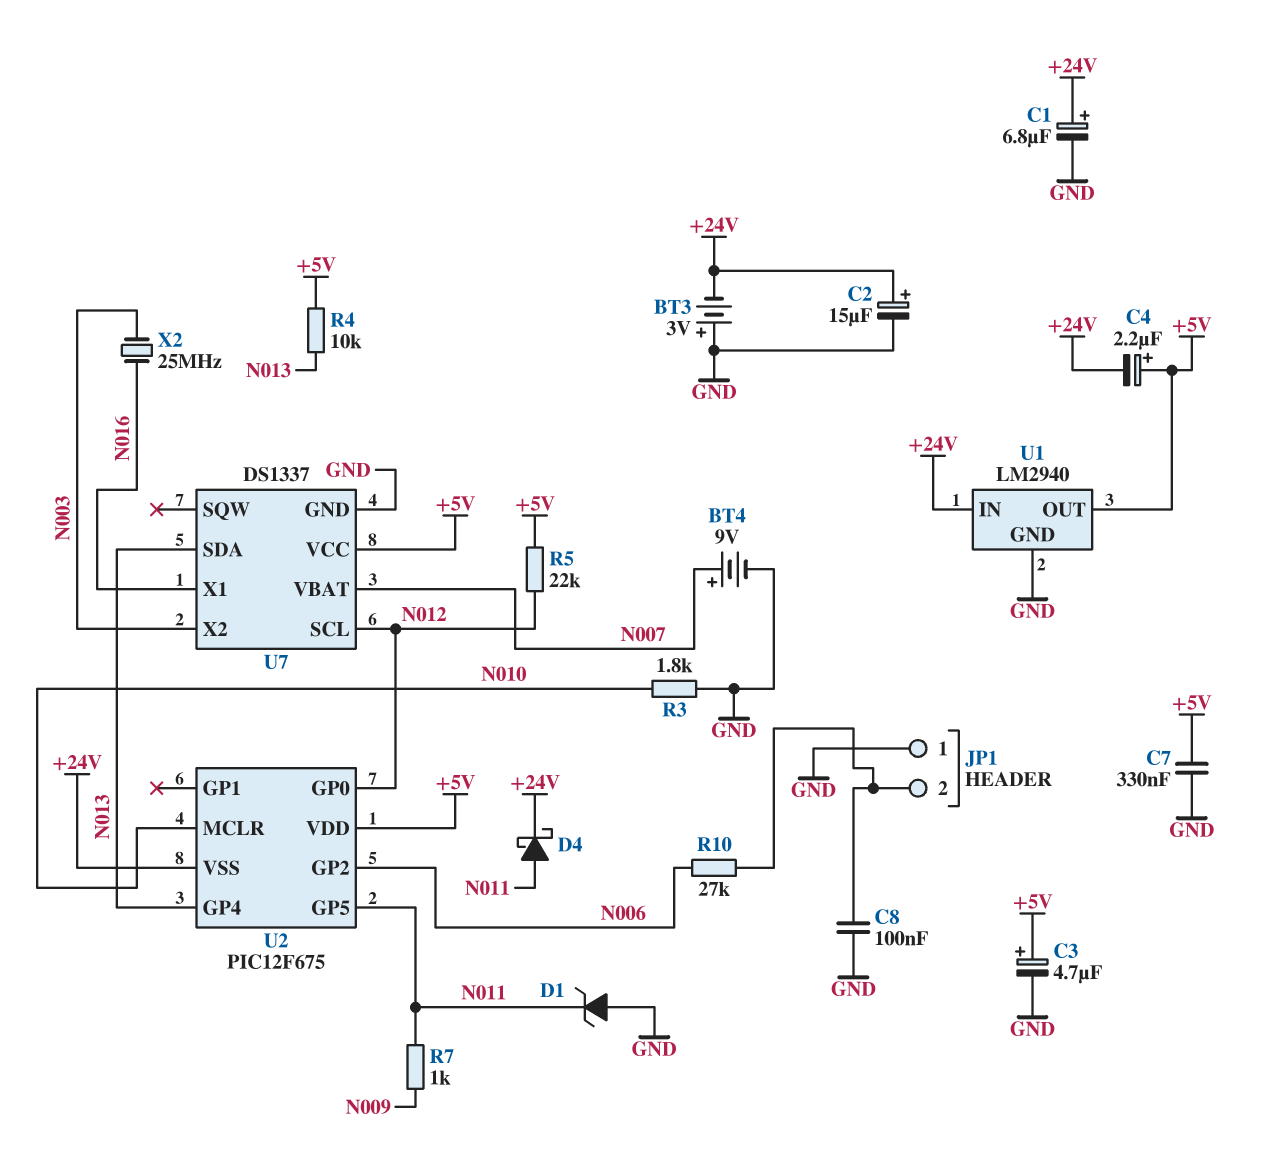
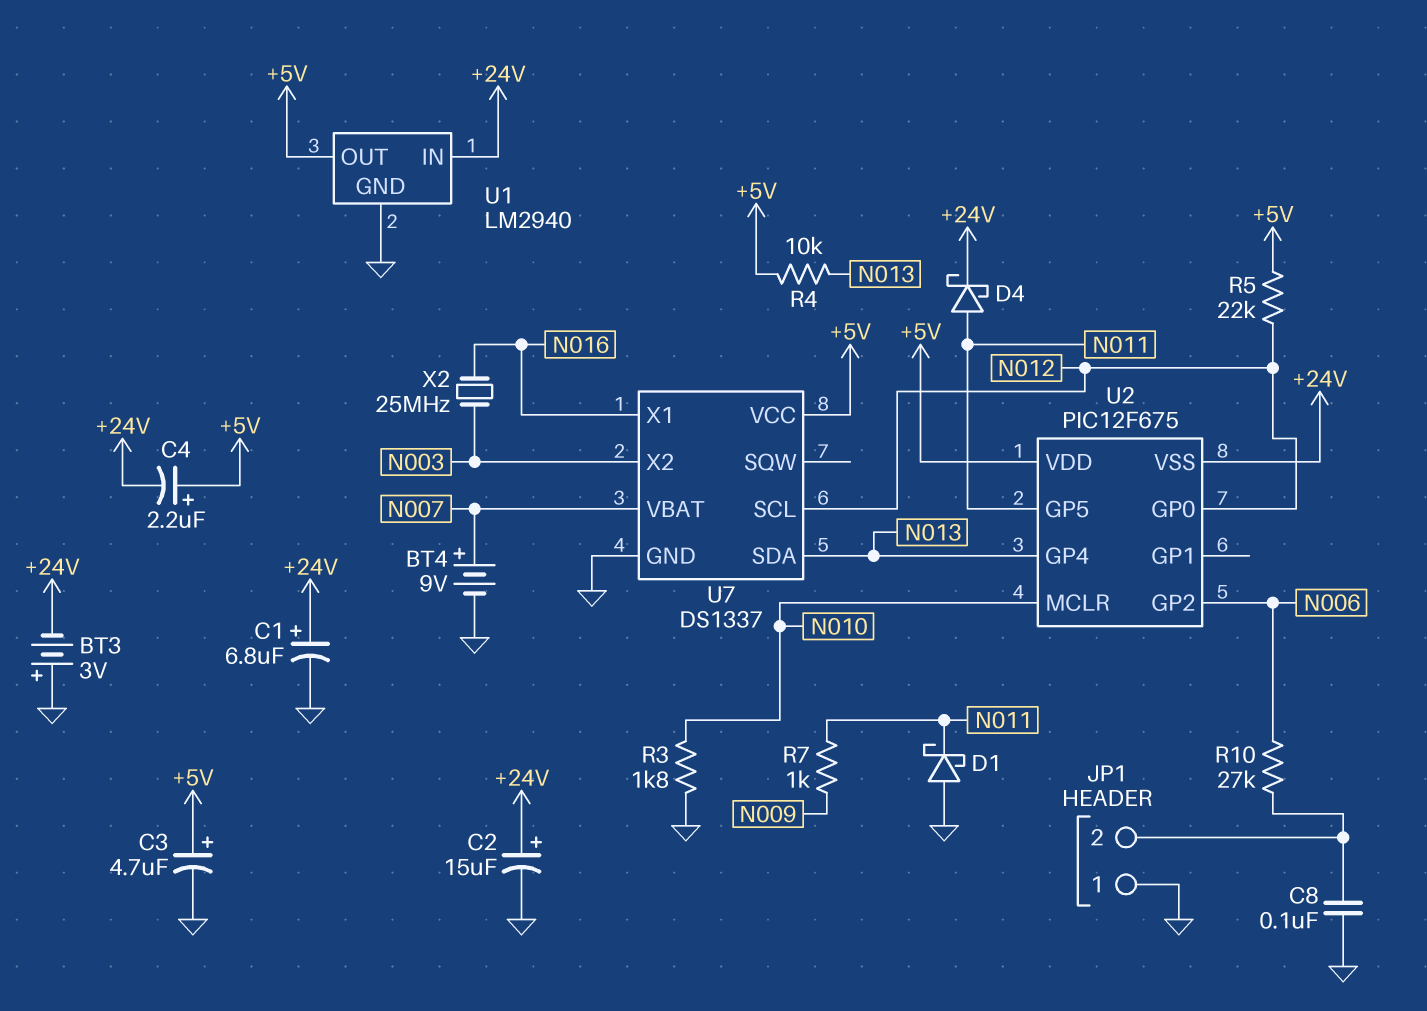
C7: 330nF (+5V, GND) -> none
D1: zener (A GND, K N011) -> schottky (A GND, K N011)

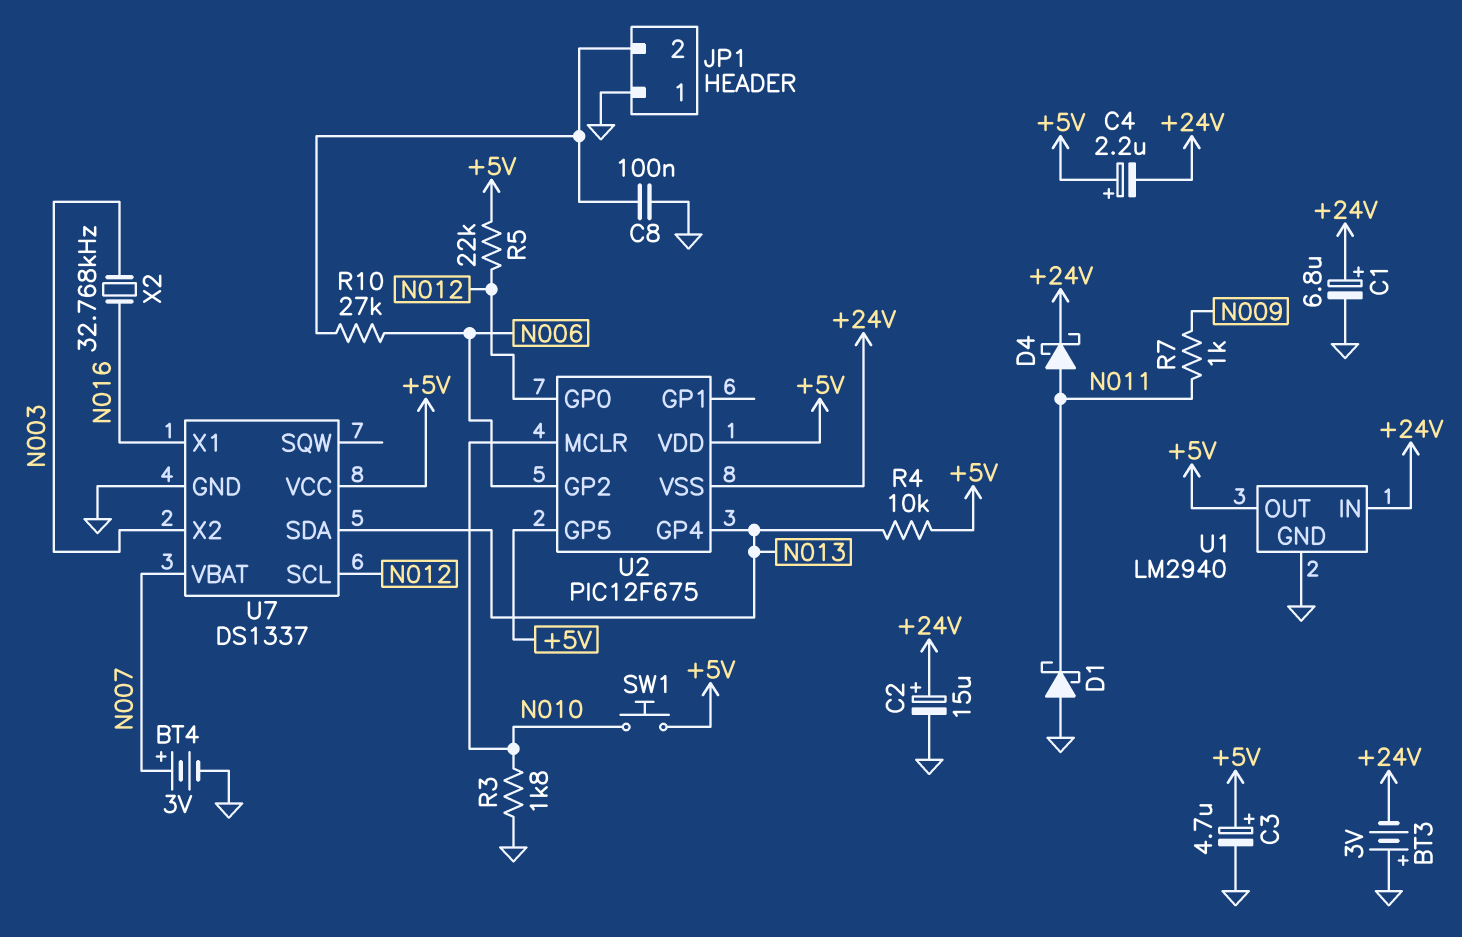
BT4: 9V (plus N007, minus GND) -> 3V (plus N007, minus GND)
SW1: none -> button (+5V, N010)
U2 pin GP5: N011 -> +5V
X2: 25MHz (N003, N016) -> 32.768kHz (N003, N016)

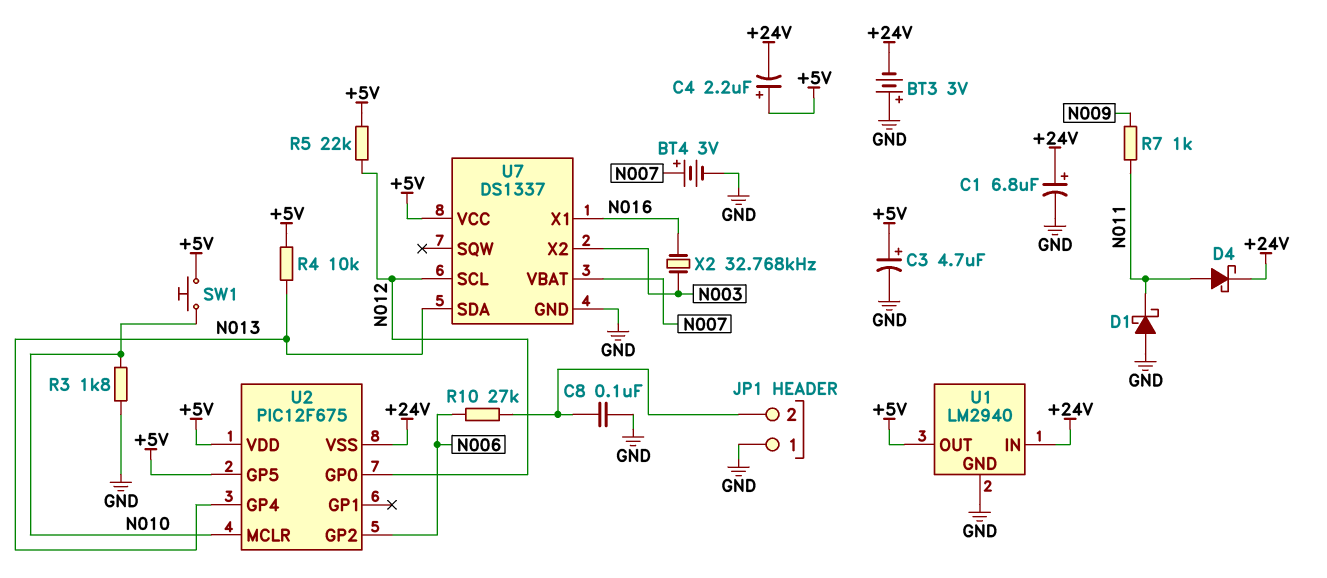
C2: 15uF (plus +24V, minus GND) -> none

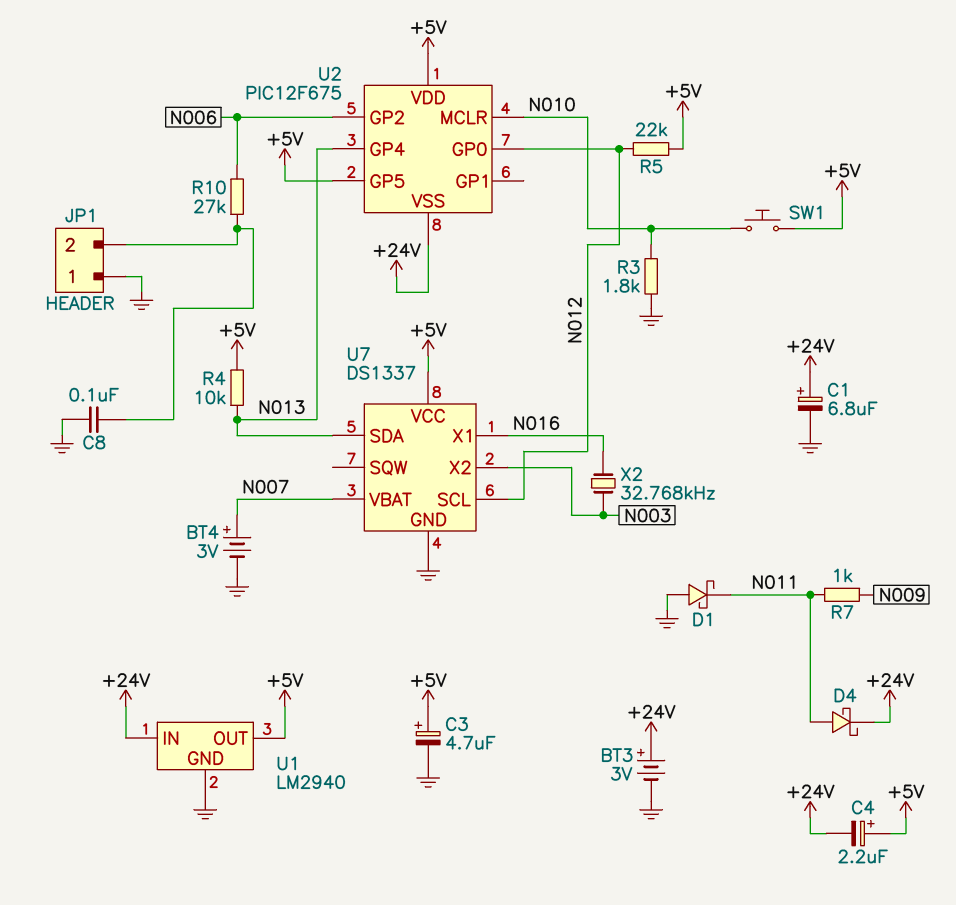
BT3: 3V (plus GND, minus +24V) -> 3V (plus +24V, minus GND)

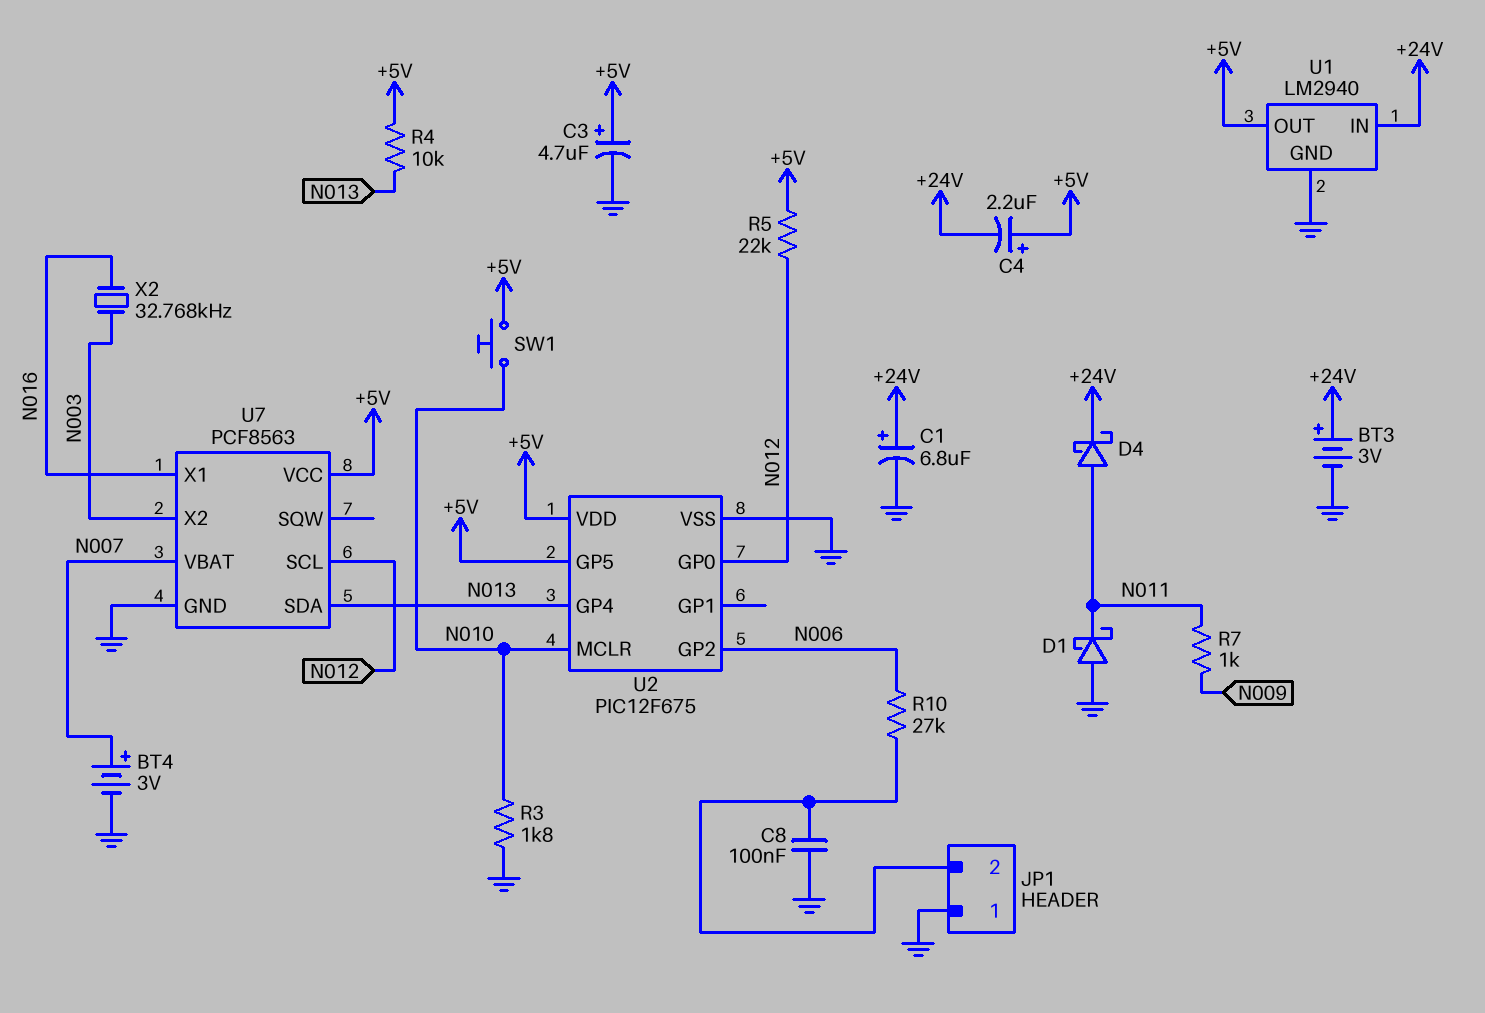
U2 pin VSS: +24V -> GND
U7: DS1337 -> PCF8563

